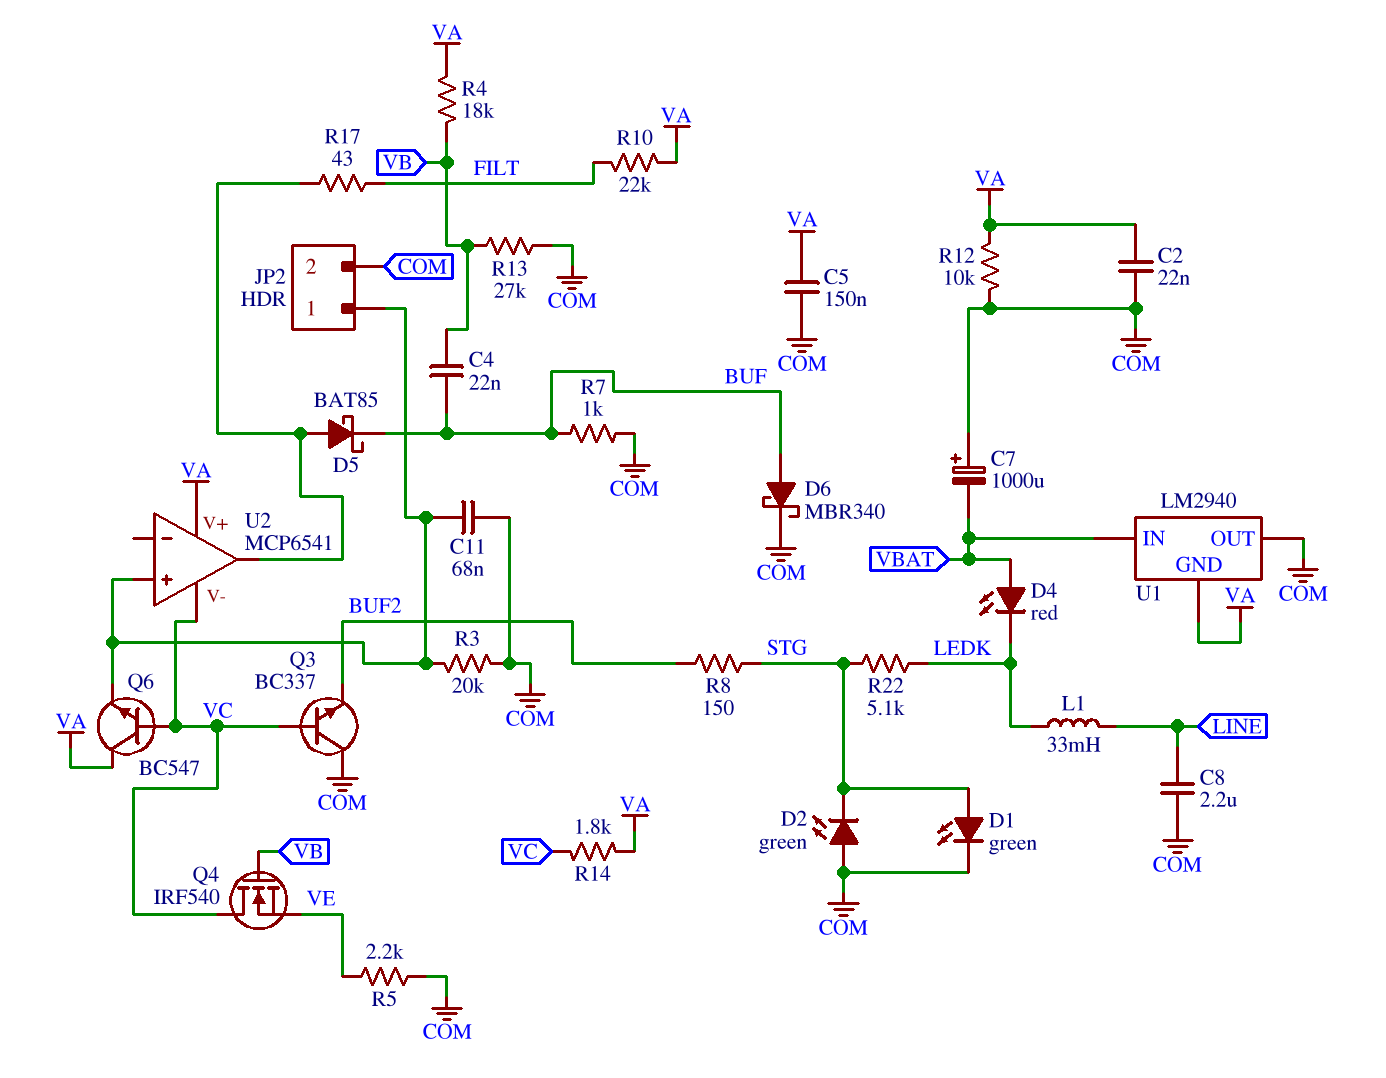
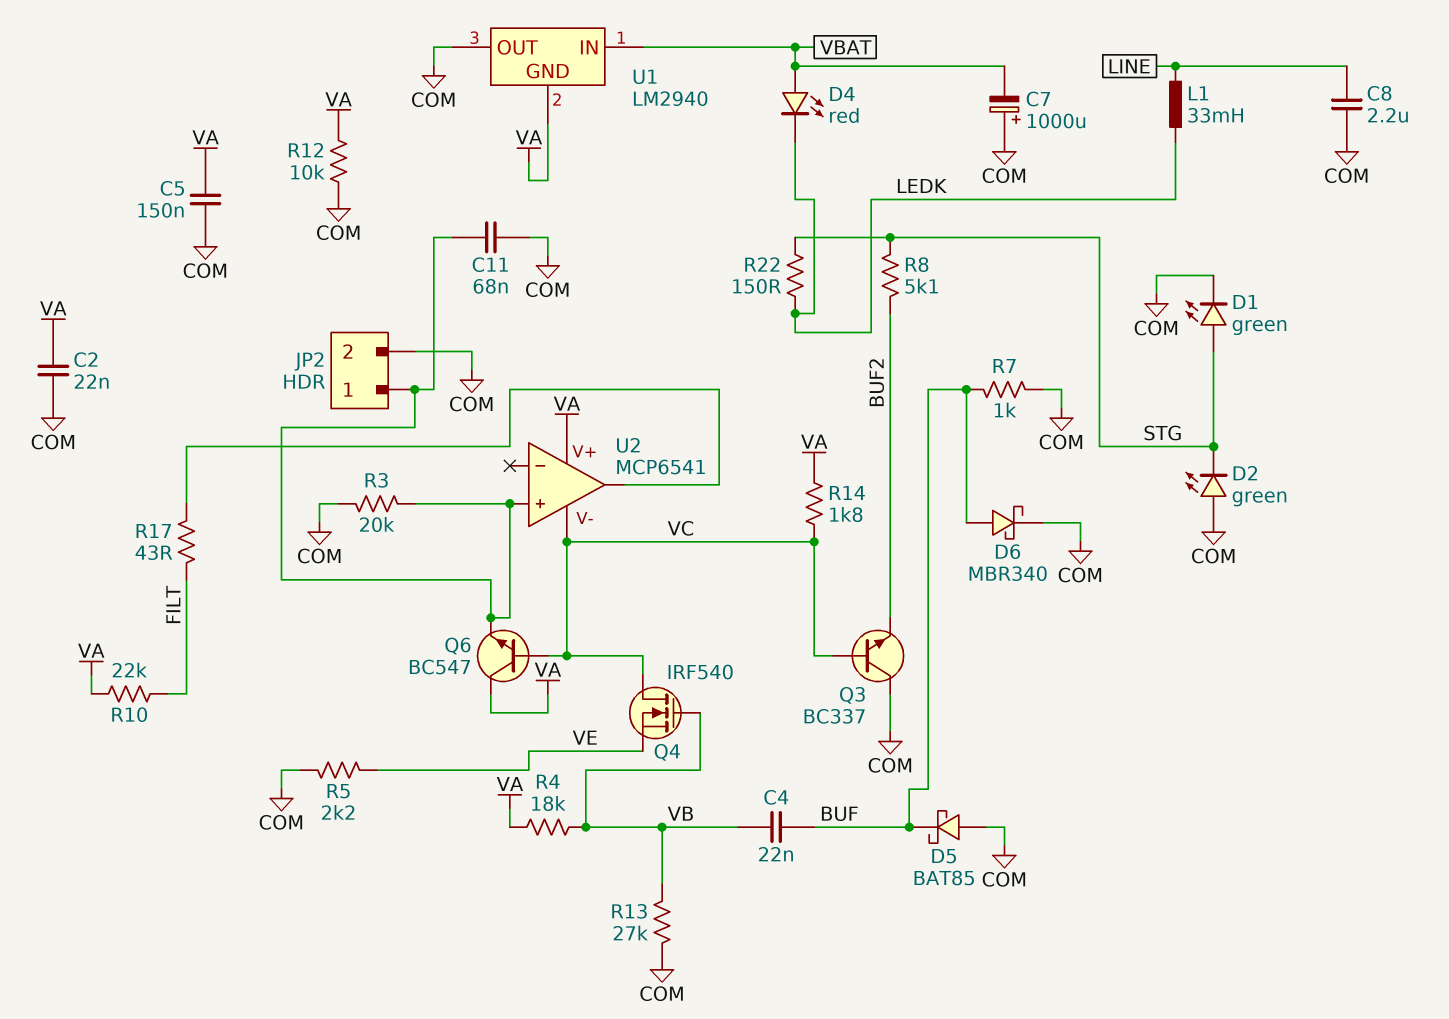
D5: schottky BAT85 (A U2/out, K BUF) -> schottky BAT85 (A COM, K BUF)
R8: 150 (BUF2, STG) -> 5.1k (BUF2, STG)
R22: 5.1k (LEDK, STG) -> 150 (LEDK, STG)

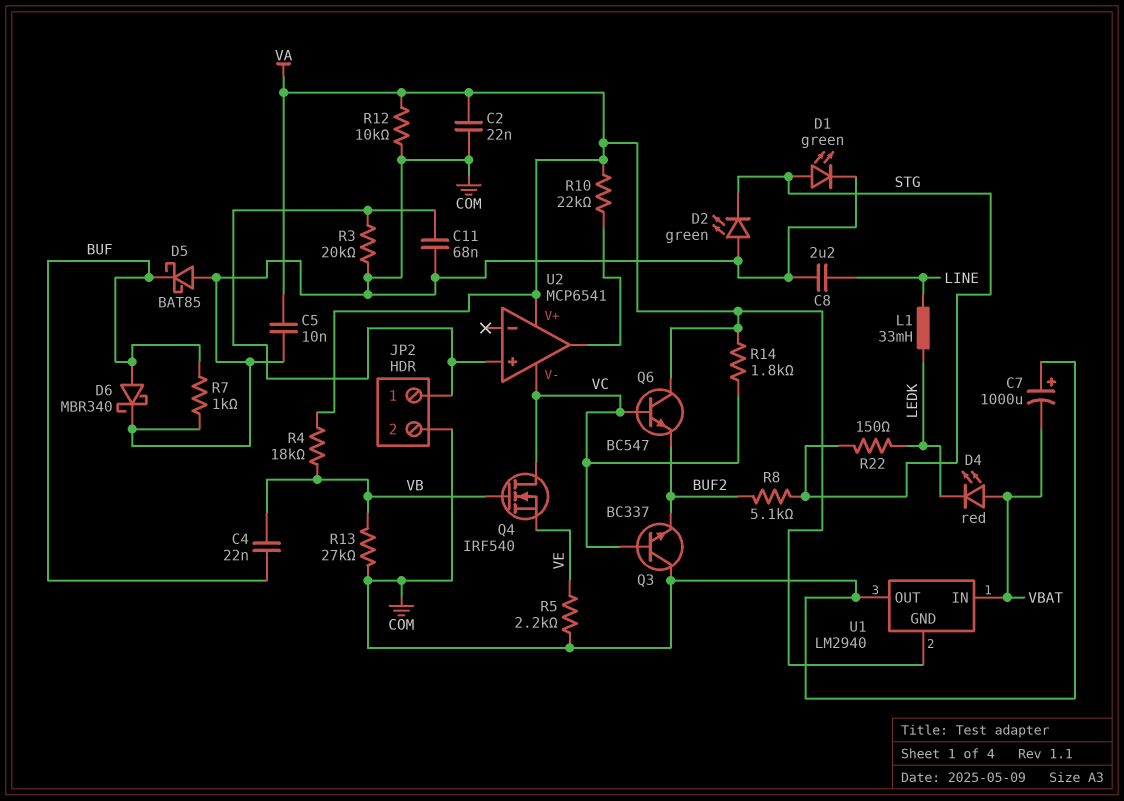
C5: 150nF (COM, VA) -> 10nF (COM, VA)
Q6: NPN BC547 (B VC, C VA, E JP2/1) -> NPN BC547 (B VC, C VA, E BUF2)
R10: 22k (FILT, VA) -> 22k (U2/out, VA)
R17: 43 (FILT, U2/out) -> none

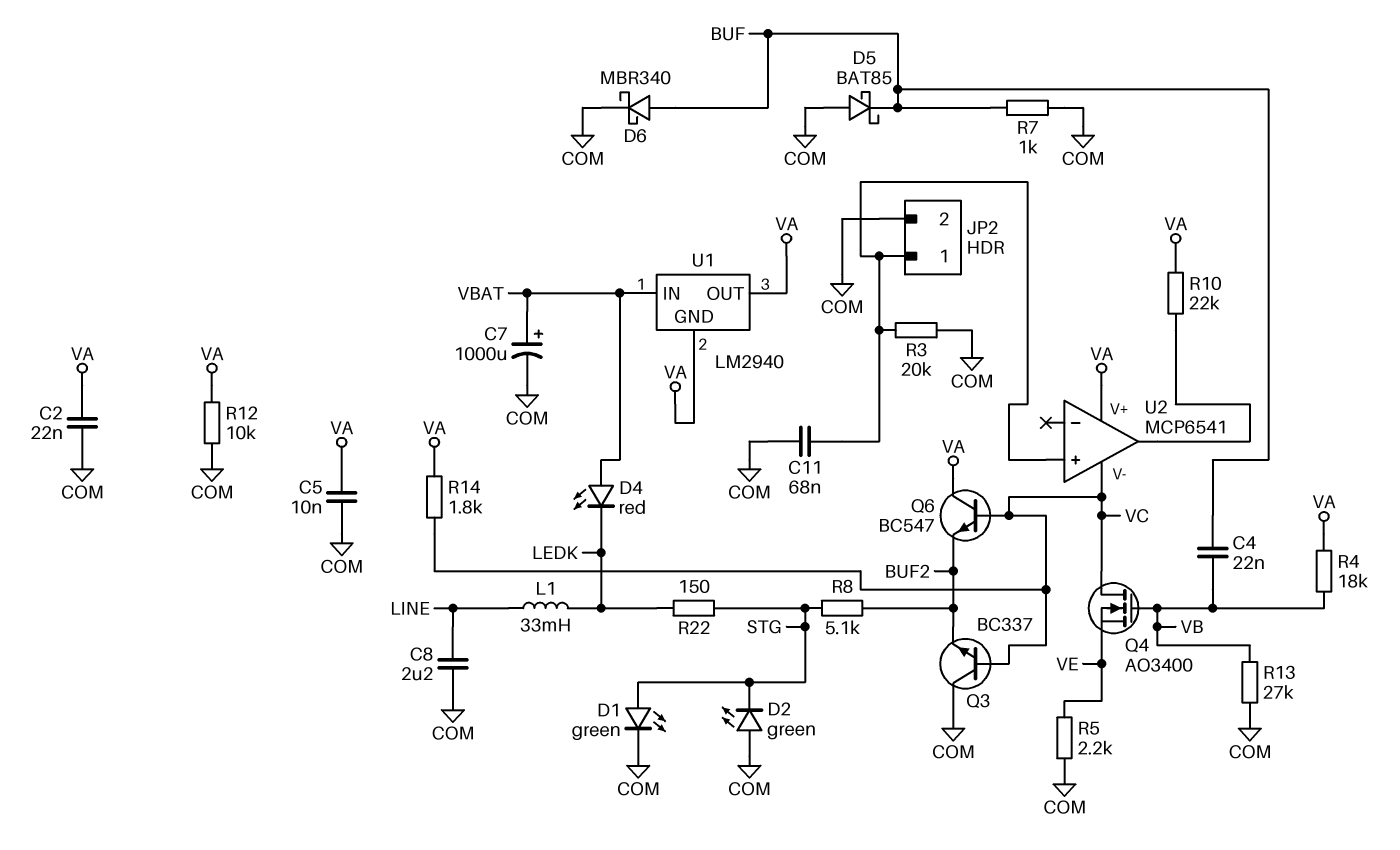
C7: 1000uF (plus COM, minus VBAT) -> 1000uF (plus VBAT, minus COM)
Q4: NMOS IRF540 (G VB, D VC, S VE) -> NMOS AO3400 (G VB, D VC, S VE)
U1 pin OUT: COM -> VA

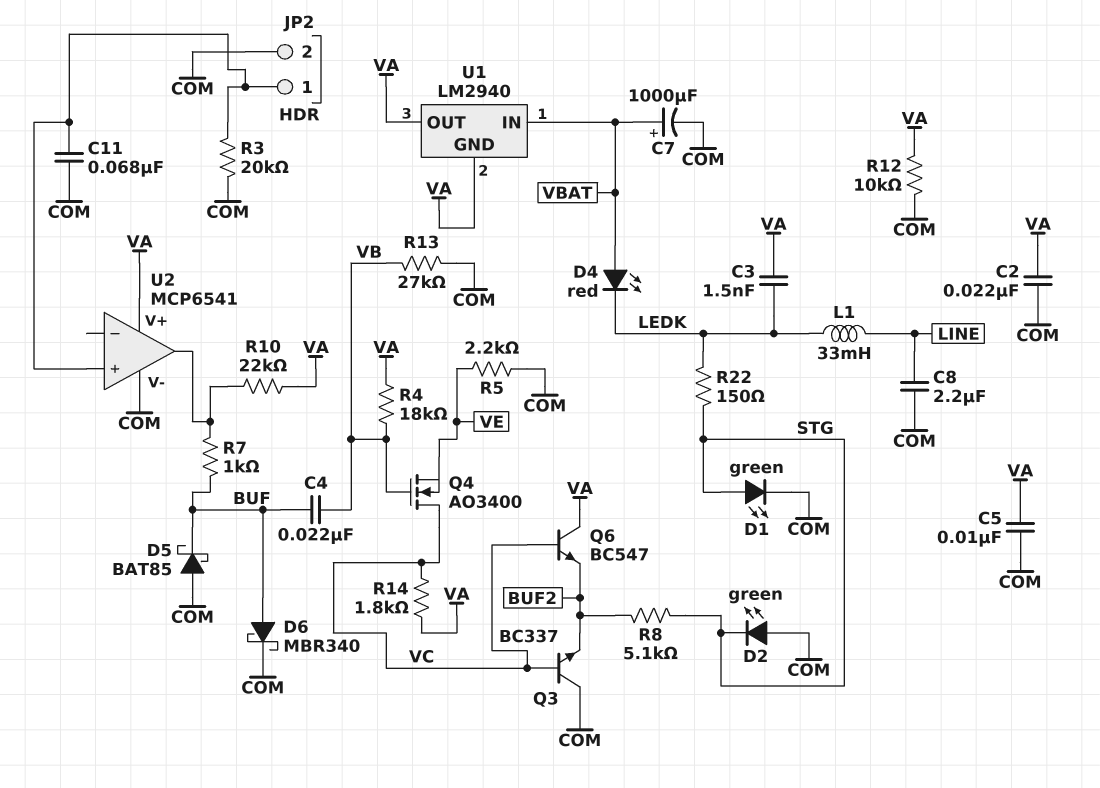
C3: none -> 1.5nF (LEDK, VA)
R7: 1k (BUF, COM) -> 1k (BUF, U2/out)
U2 pin V-: VC -> COM

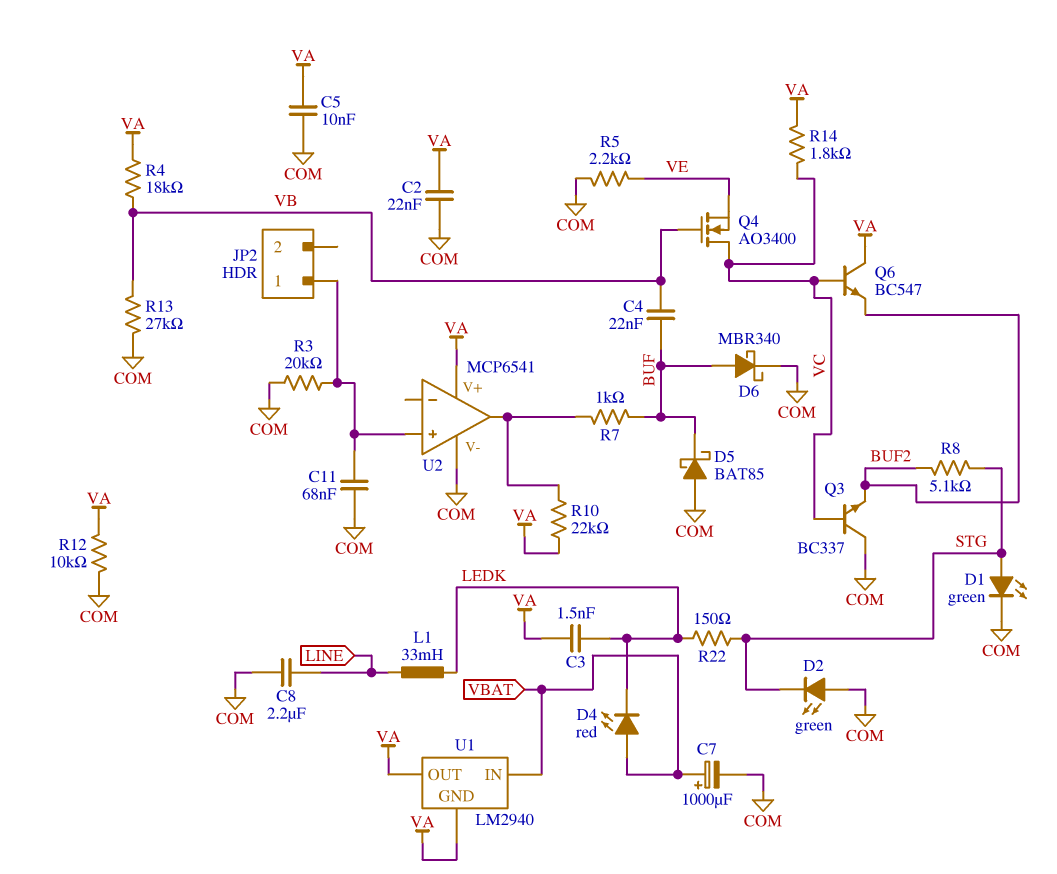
JP2 pin 2: COM -> none

